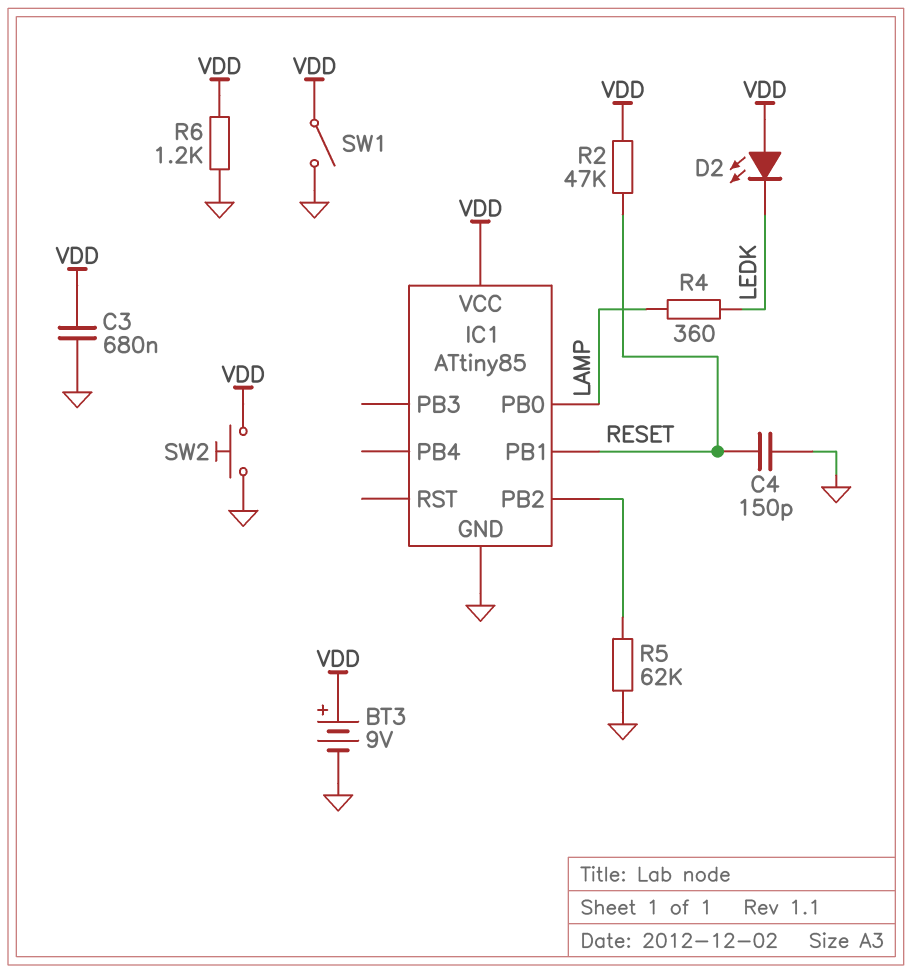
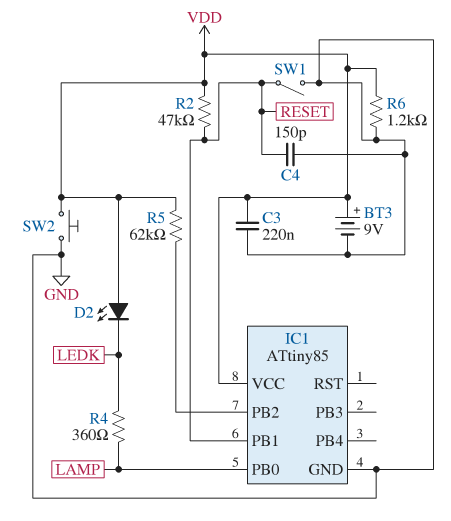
C3: 680nF (GND, VDD) -> 220nF (GND, VDD)
R5: 62k (GND, IC1/PB2) -> 62k (IC1/PB2, VDD)
SW1: switch (GND, VDD) -> switch (GND, RESET)

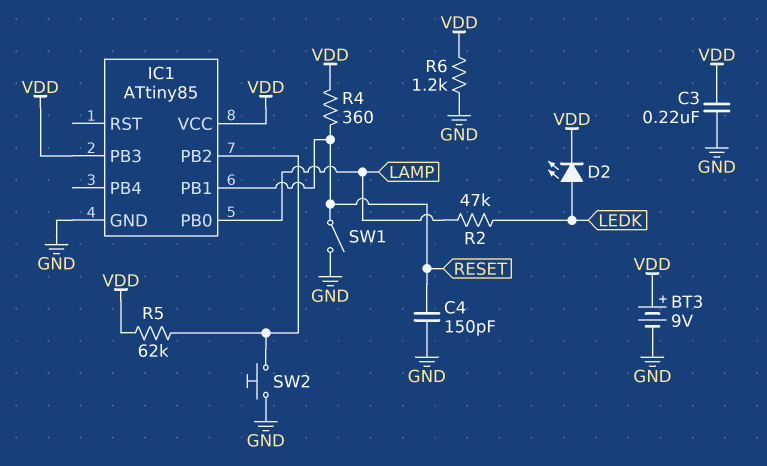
D2: LED (A VDD, K LEDK) -> LED (A LEDK, K VDD)
IC1 pin PB3: none -> VDD
R2: 47k (RESET, VDD) -> 47k (LAMP, LEDK)
R4: 360 (LAMP, LEDK) -> 360 (RESET, VDD)
SW2: button (GND, VDD) -> button (GND, IC1/PB2)

